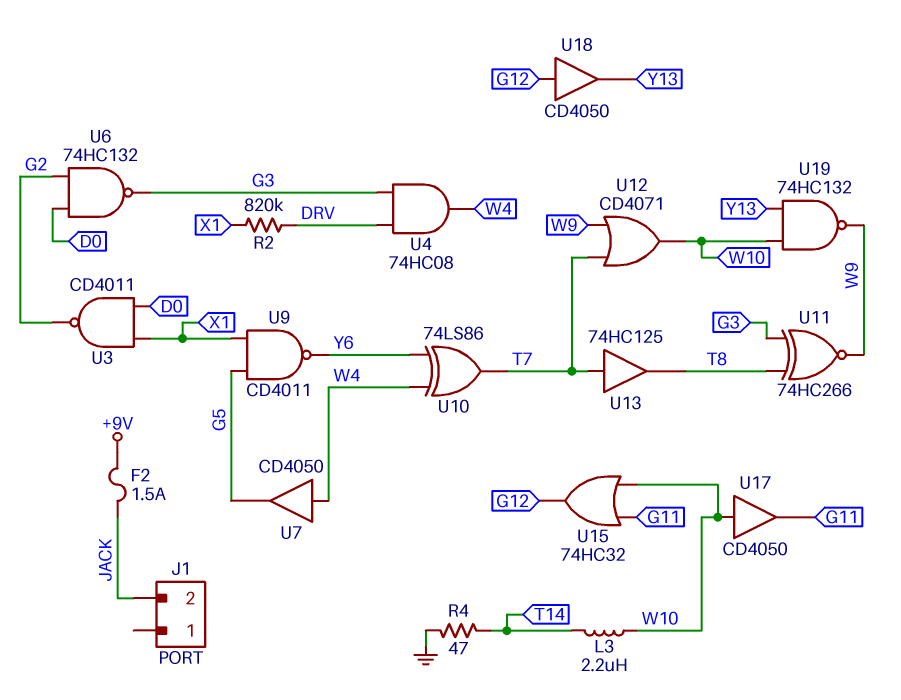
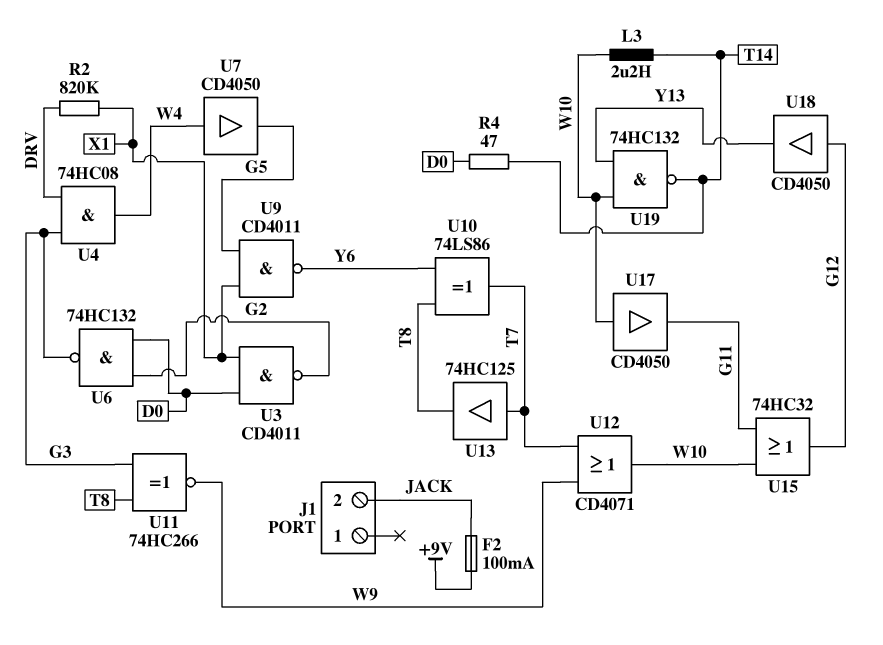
F2: 1.5A (+9V, JACK) -> 100mA (+9V, JACK)
R4: 47 (GND, T14) -> 47 (D0, T14)
U10: XOR 74LS86 (in W4, in Y6, out T7) -> XOR 74LS86 (in T8, in Y6, out T7)
U19: NAND 74HC132 (in W10, in Y13, out W9) -> NAND 74HC132 (in W10, in Y13, out T14)

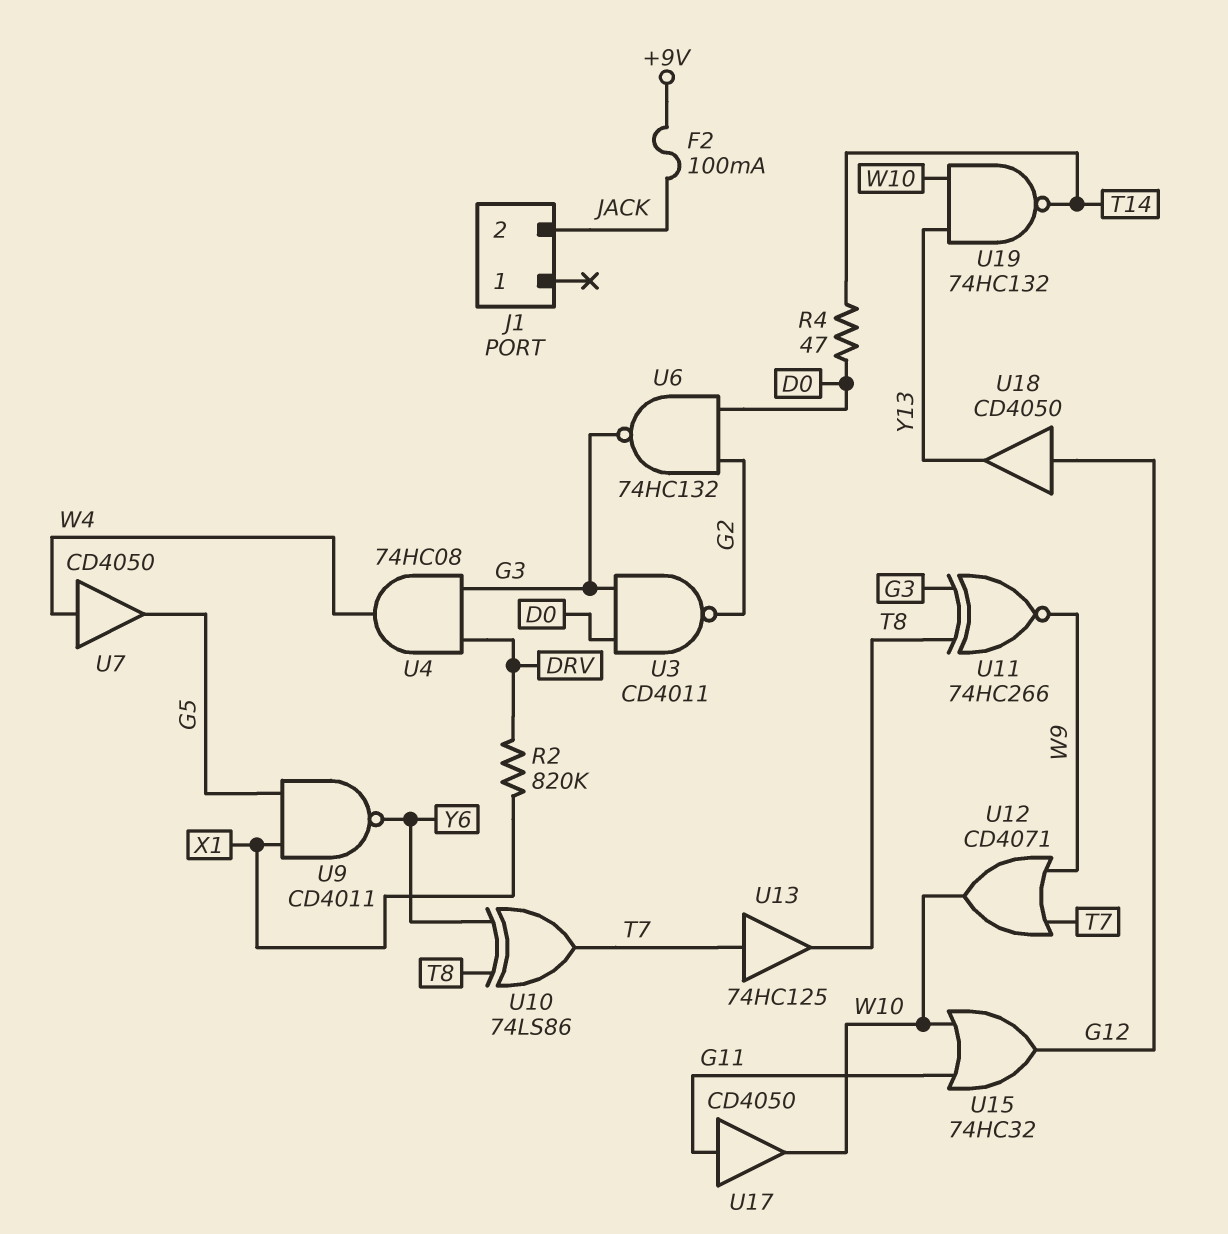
L3: 2.2uH (T14, W10) -> none
U3: NAND CD4011 (in D0, in X1, out G2) -> NAND CD4011 (in D0, in G3, out G2)
U17: buffer CD4050 (in W10, out G11) -> buffer CD4050 (in G11, out W10)

